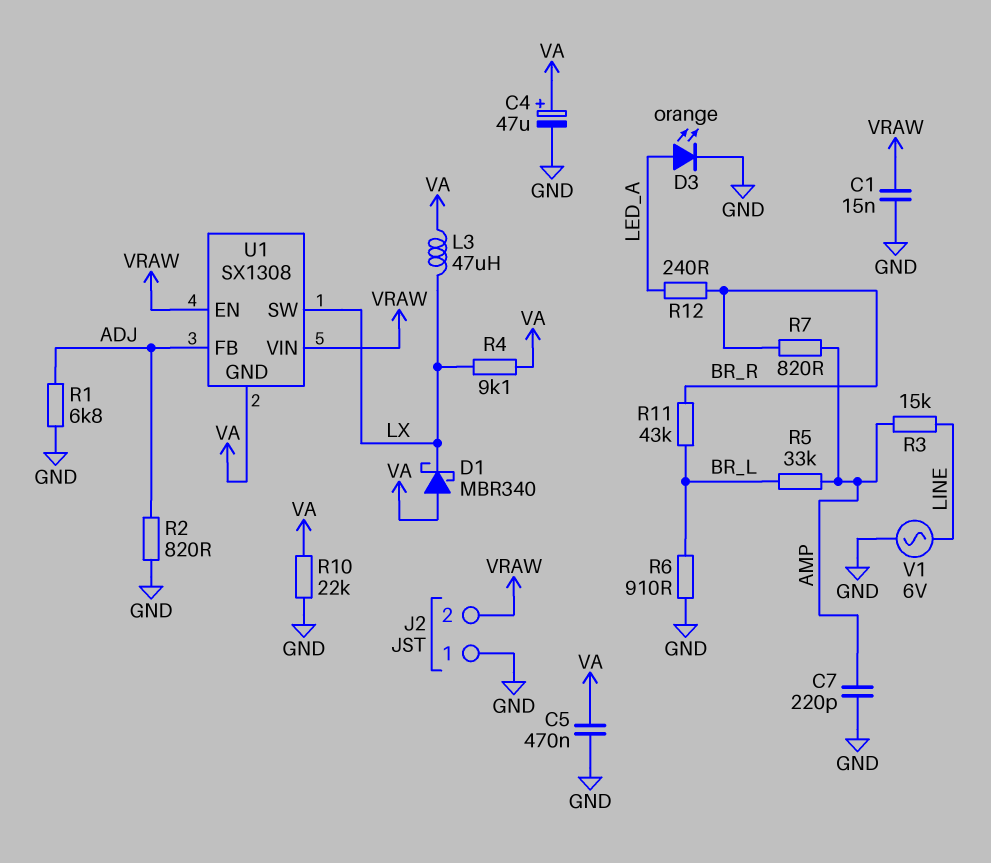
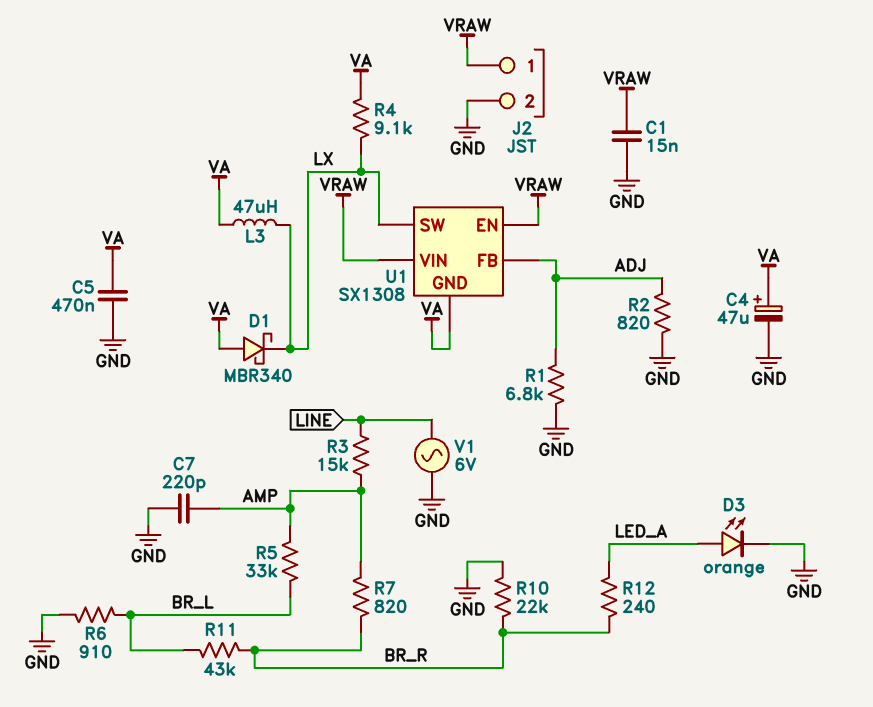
J2 pin 1: GND -> VRAW
J2 pin 2: VRAW -> GND
R10: 22k (GND, VA) -> 22k (BR_R, GND)

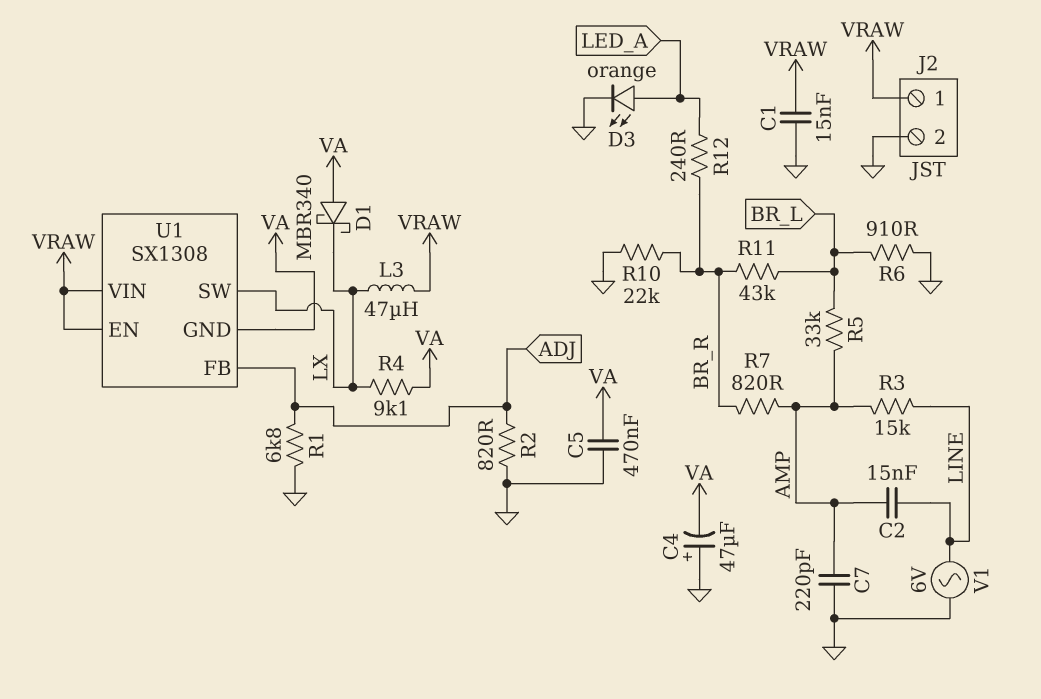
C2: none -> 15nF (AMP, LINE)
C4: 47uF (plus VA, minus GND) -> 47uF (plus GND, minus VA)
L3: 47uH (LX, VA) -> 47uH (LX, VRAW)

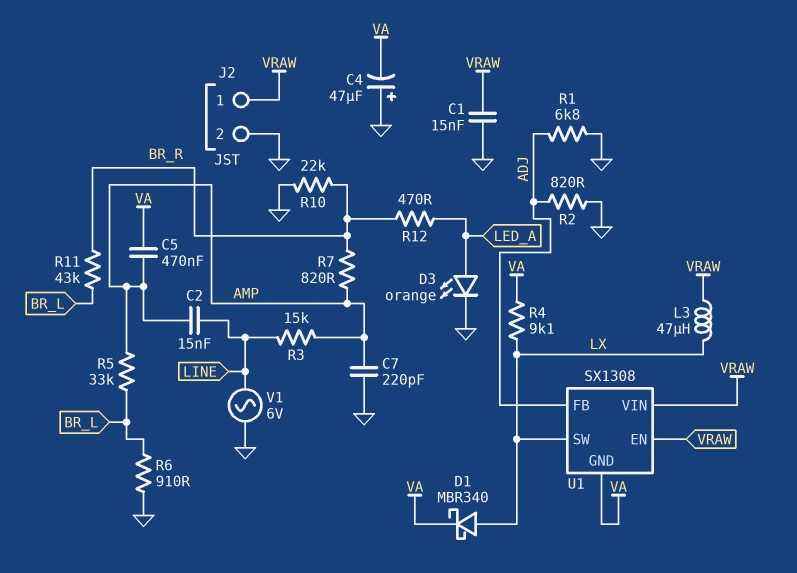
C5: 470nF (GND, VA) -> 470nF (AMP, VA)
D1: schottky MBR340 (A VA, K LX) -> schottky MBR340 (A LX, K VA)
R12: 240 (BR_R, LED_A) -> 470 (BR_R, LED_A)

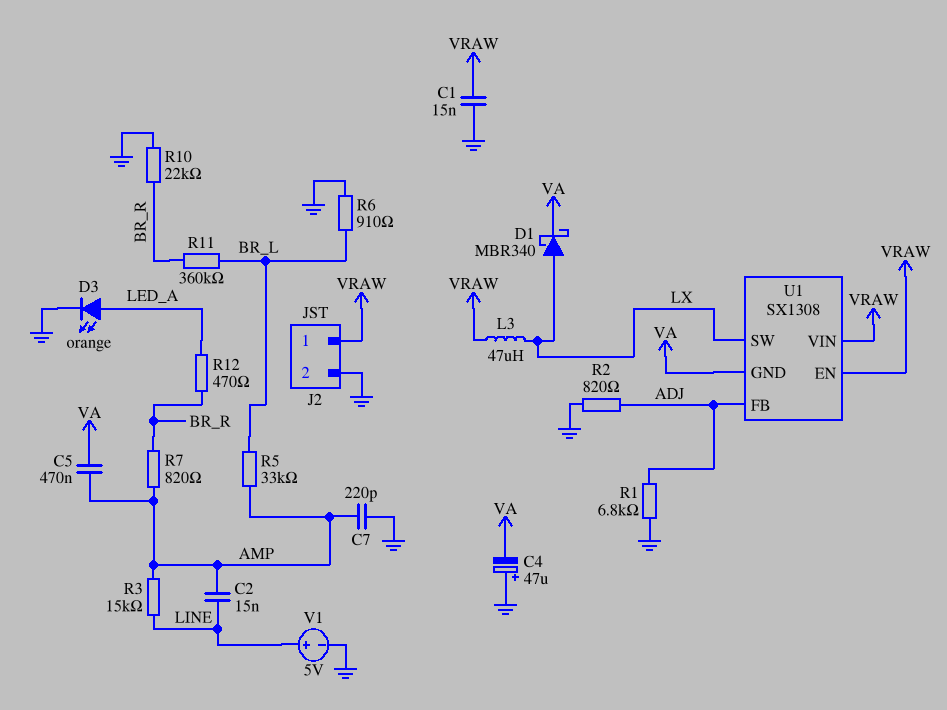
R4: 9.1k (LX, VA) -> none
R11: 43k (BR_L, BR_R) -> 360k (BR_L, BR_R)
V1: AC 6V (GND, LINE) -> 5V (plus LINE, minus GND)

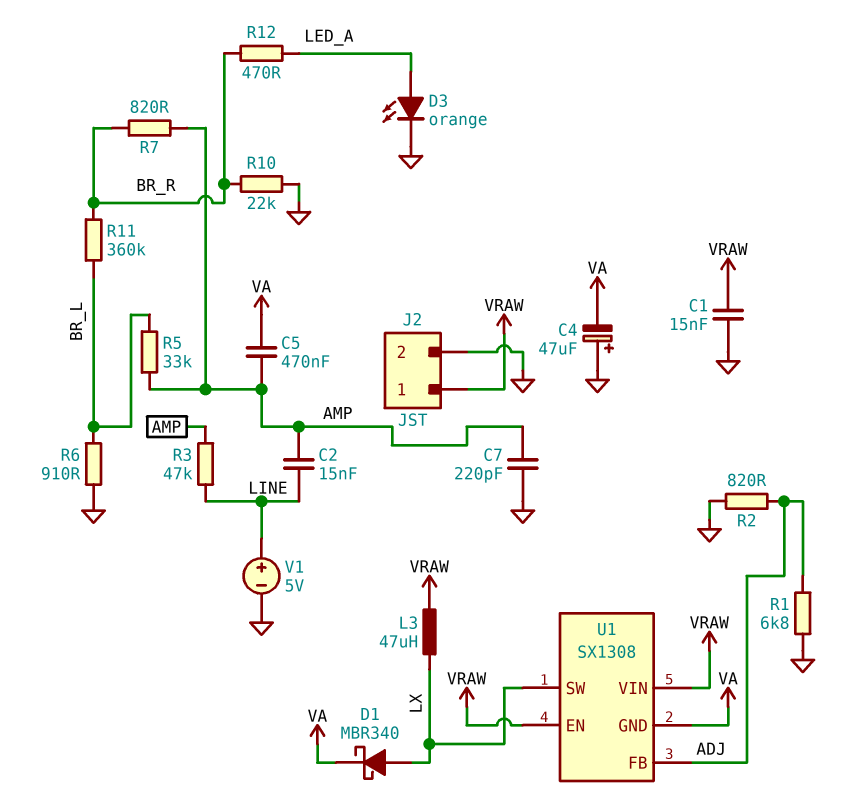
R3: 15k (AMP, LINE) -> 47k (AMP, LINE)

